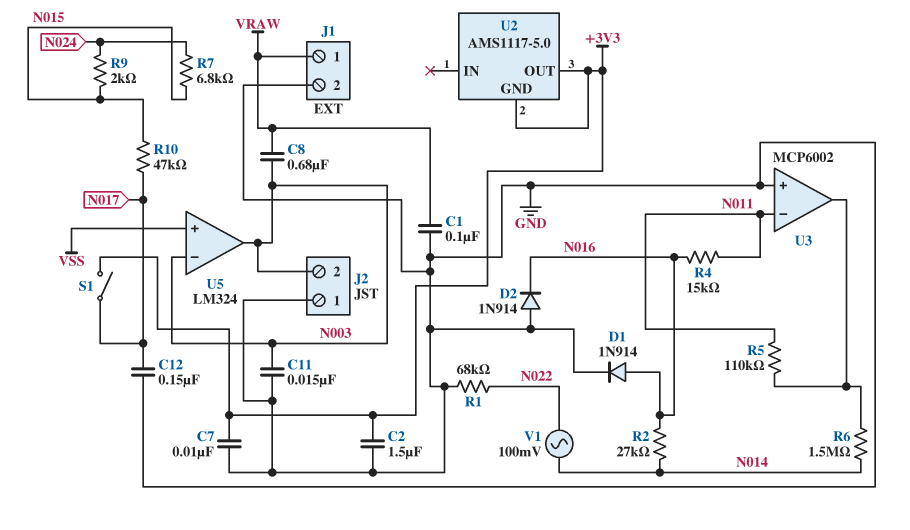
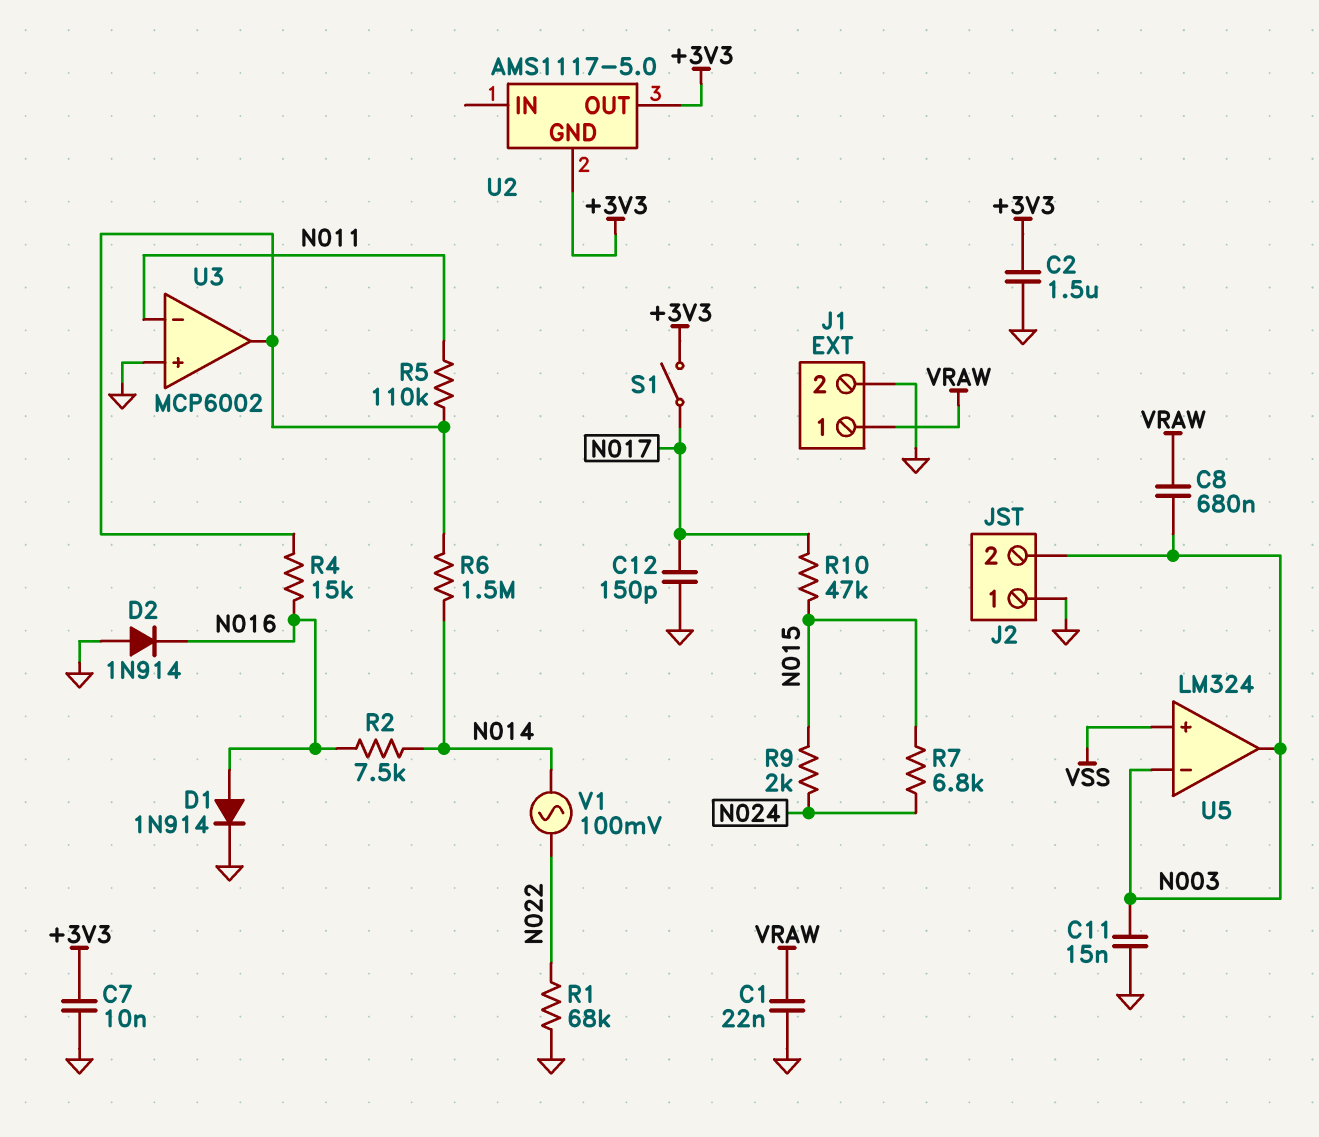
C1: 100nF (GND, VRAW) -> 22nF (GND, VRAW)
C12: 150nF (GND, N017) -> 150pF (GND, N017)
R2: 27k (N014, N016) -> 7.5k (N014, N016)
R4: 15k (N011, N016) -> 15k (N016, U3/out)

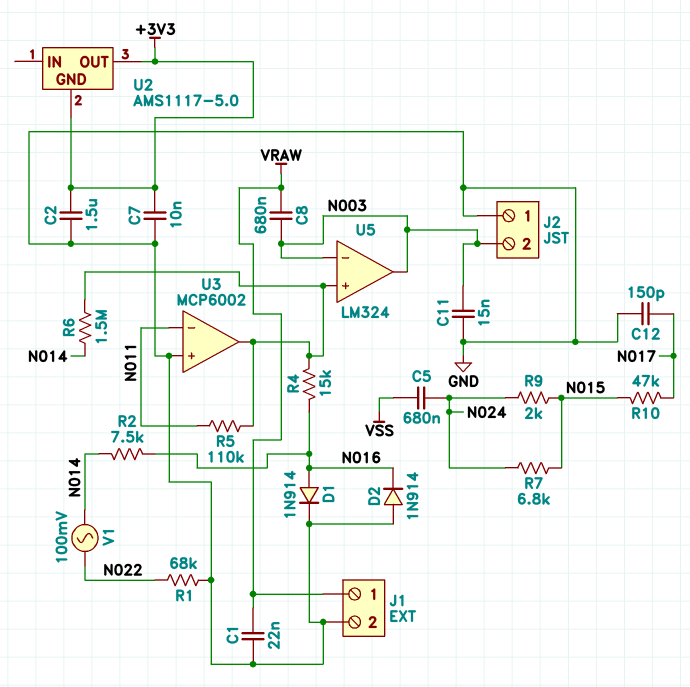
C5: none -> 680nF (N024, VSS)
S1: switch (+3V3, N017) -> none
U5 pin in+: VSS -> U3/out

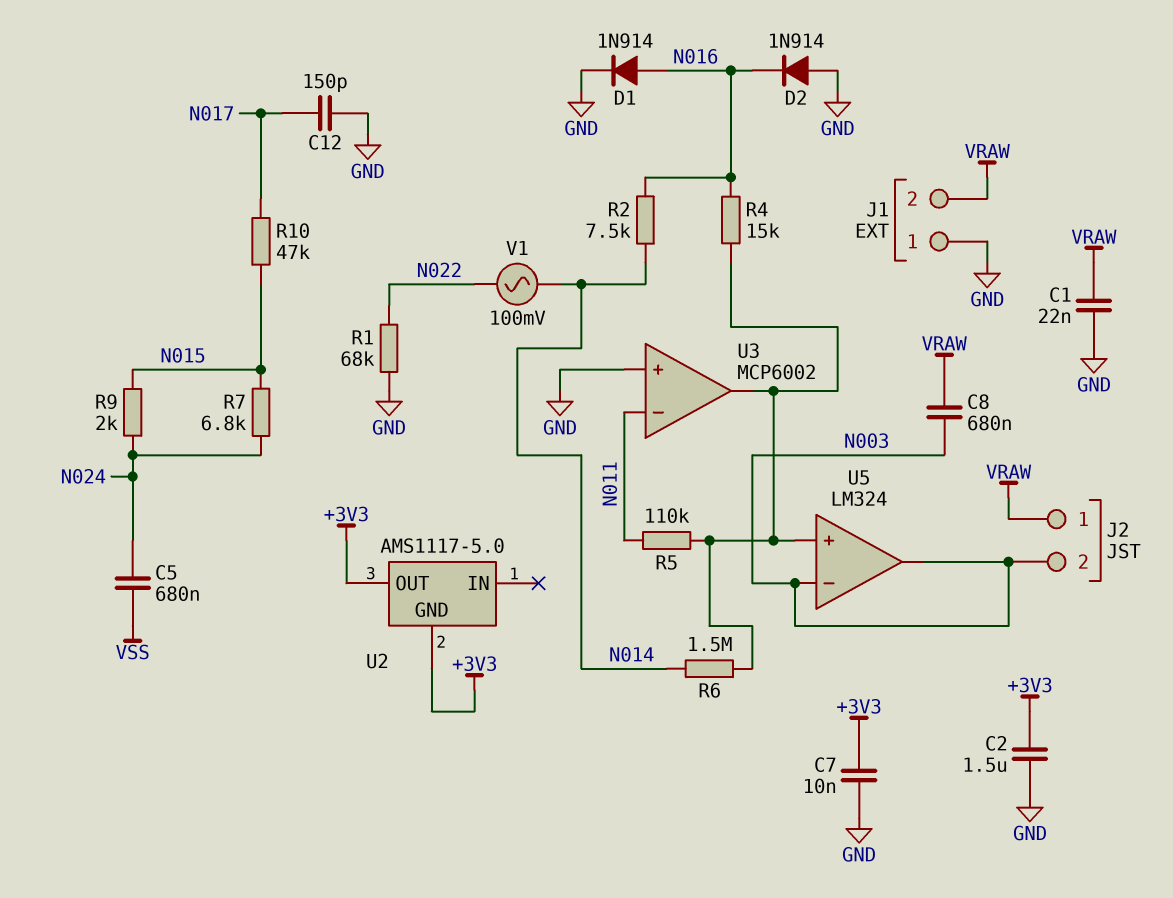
C11: 15nF (GND, N003) -> none
J1 pin 1: VRAW -> GND
J1 pin 2: GND -> VRAW
J2 pin 1: GND -> VRAW

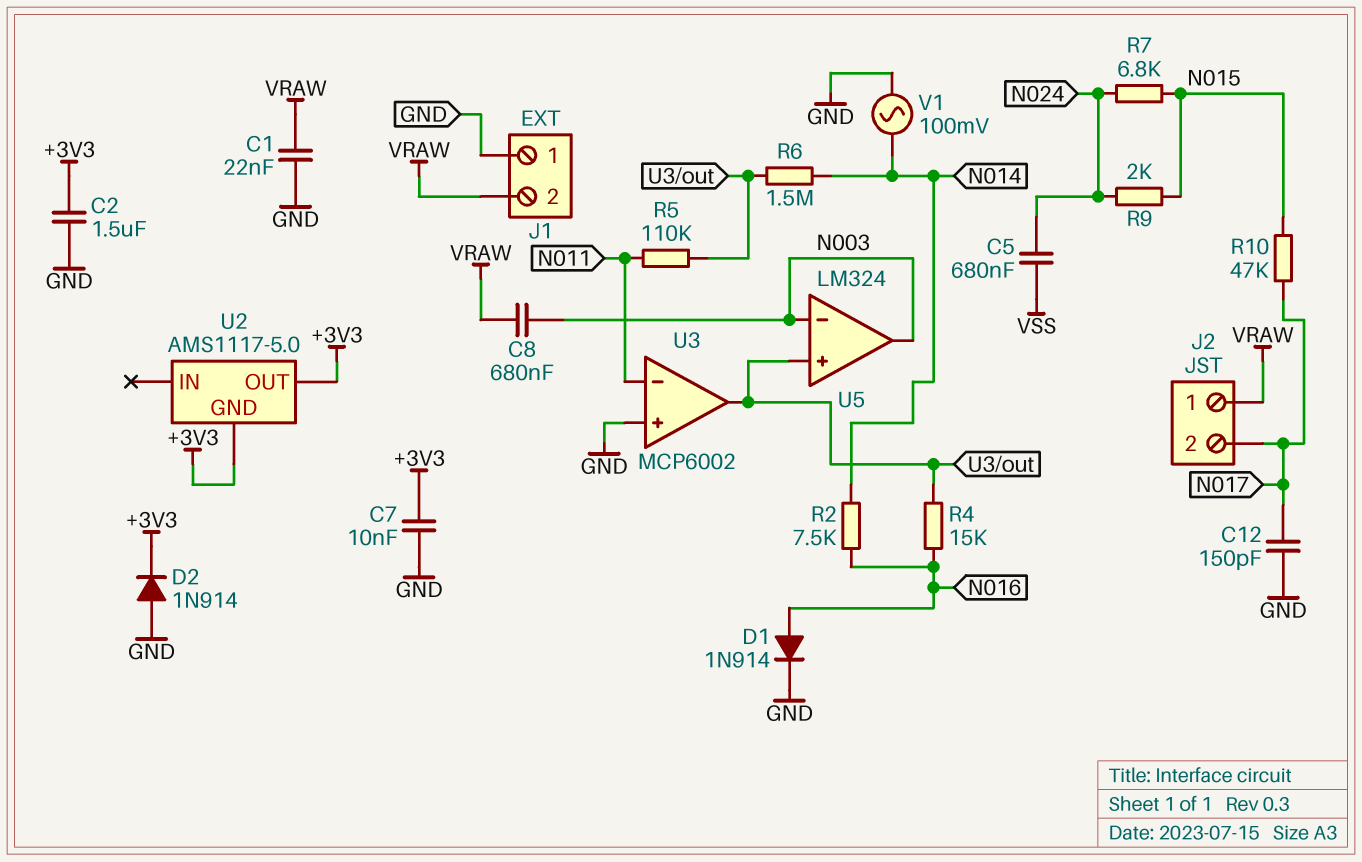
D2: diode 1N914 (A GND, K N016) -> diode 1N914 (A GND, K +3V3)
J2 pin 2: N003 -> N017
R1: 68k (GND, N022) -> none
V1: AC 100mV (N014, N022) -> AC 100mV (GND, N014)

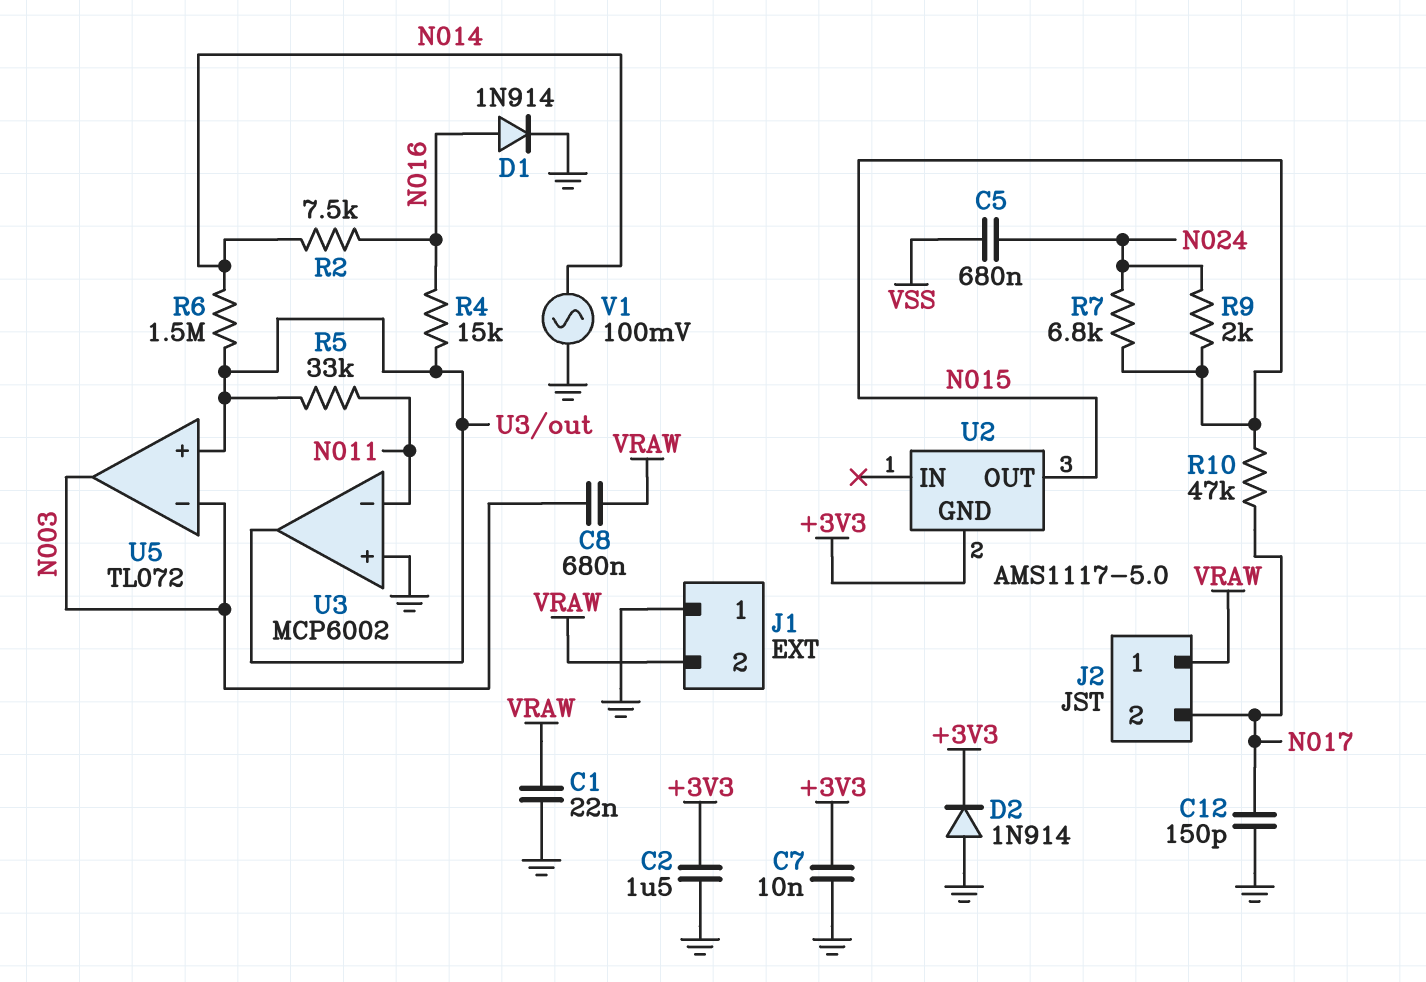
R5: 110k (N011, U3/out) -> 33k (N011, U3/out)
U2 pin OUT: +3V3 -> N015
U5: LM324 -> TL072

